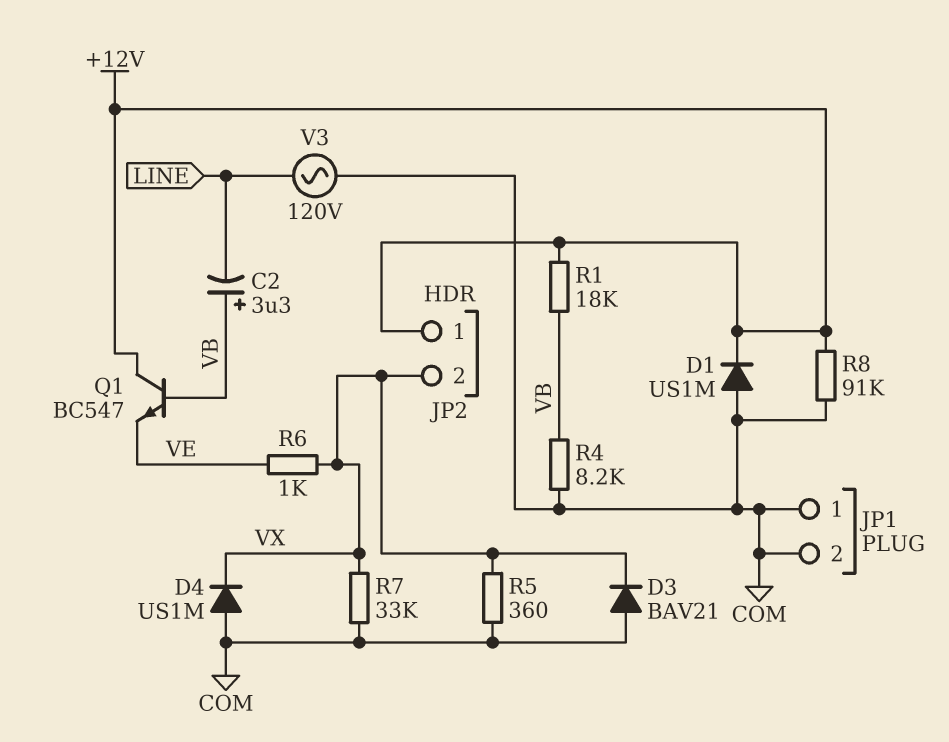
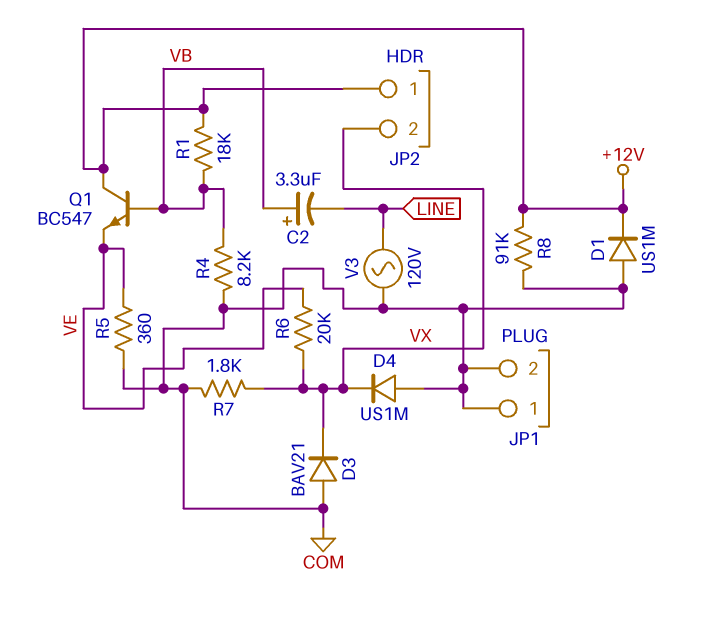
R5: 360 (COM, VX) -> 360 (COM, VE)
R6: 1k (VE, VX) -> 20k (VE, VX)
R7: 33k (COM, VX) -> 1.8k (COM, VX)

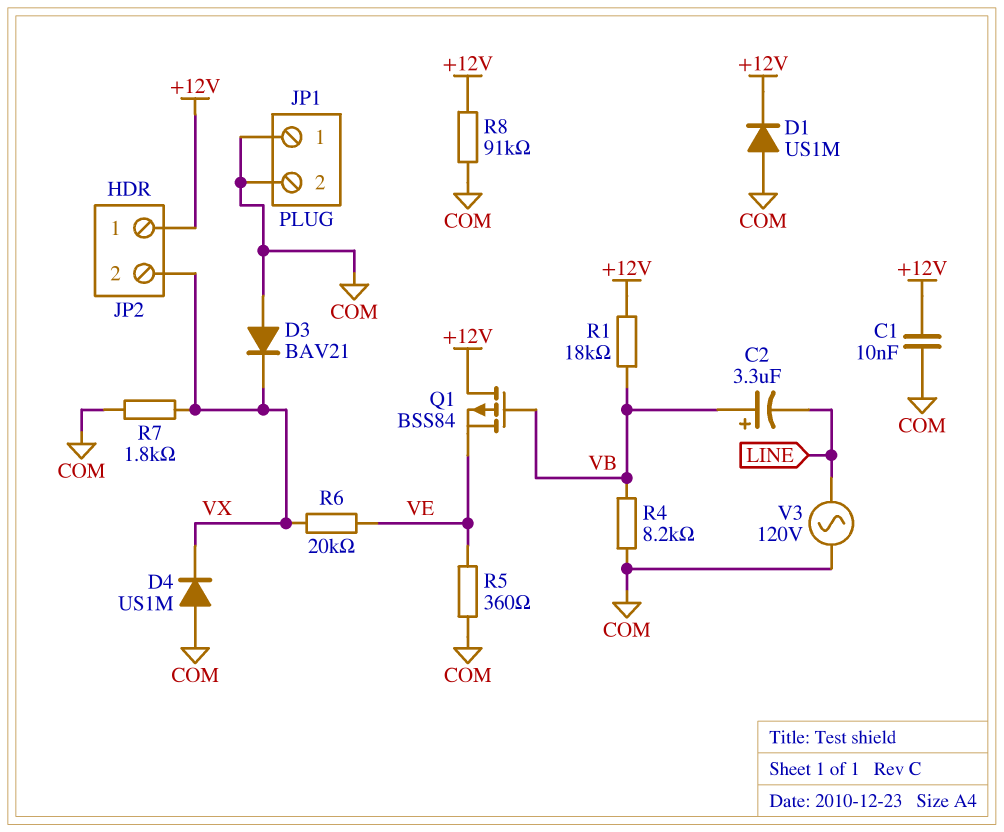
C1: none -> 10nF (+12V, COM)
Q1: NPN BC547 (B VB, C +12V, E VE) -> PMOS BSS84 (G VB, D +12V, S VE)

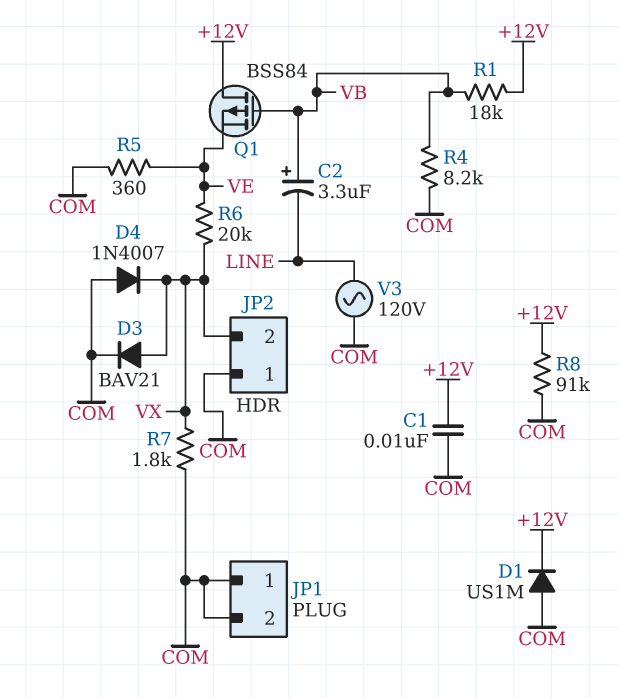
D3: diode BAV21 (A COM, K VX) -> diode BAV21 (A VX, K COM)
D4: diode US1M (A COM, K VX) -> diode 1N4007 (A COM, K VX)
JP2 pin 1: +12V -> COM

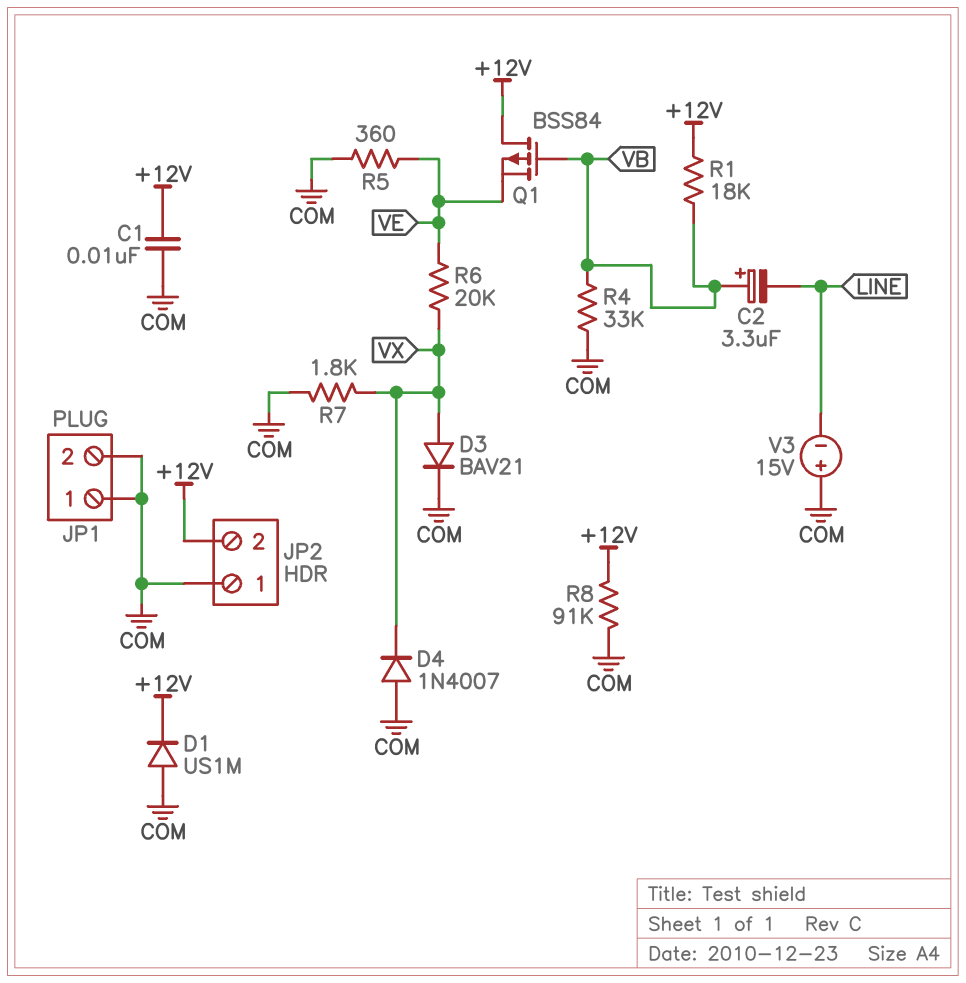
JP2 pin 2: VX -> +12V
R4: 8.2k (COM, VB) -> 33k (COM, VB)
V3: AC 120V (COM, LINE) -> 15V (plus COM, minus LINE)

